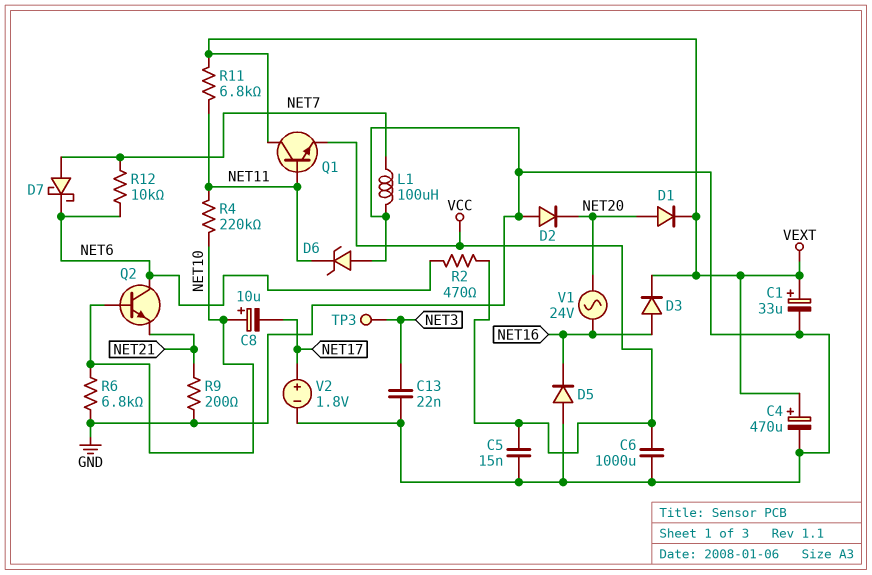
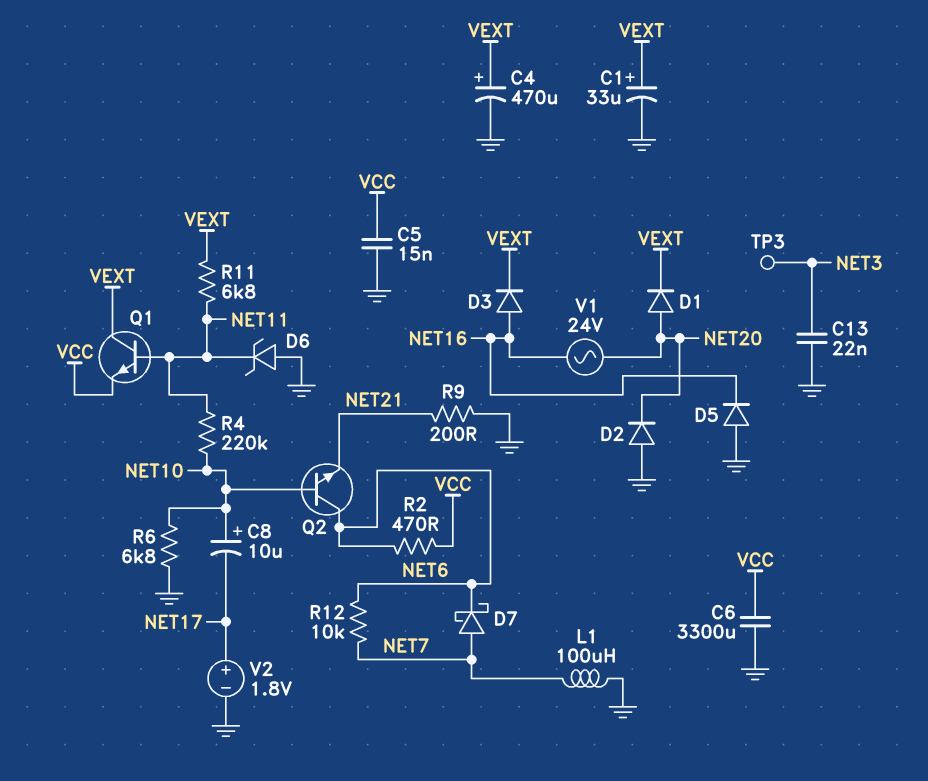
C6: 1000uF (GND, VCC) -> 3300uF (GND, VCC)

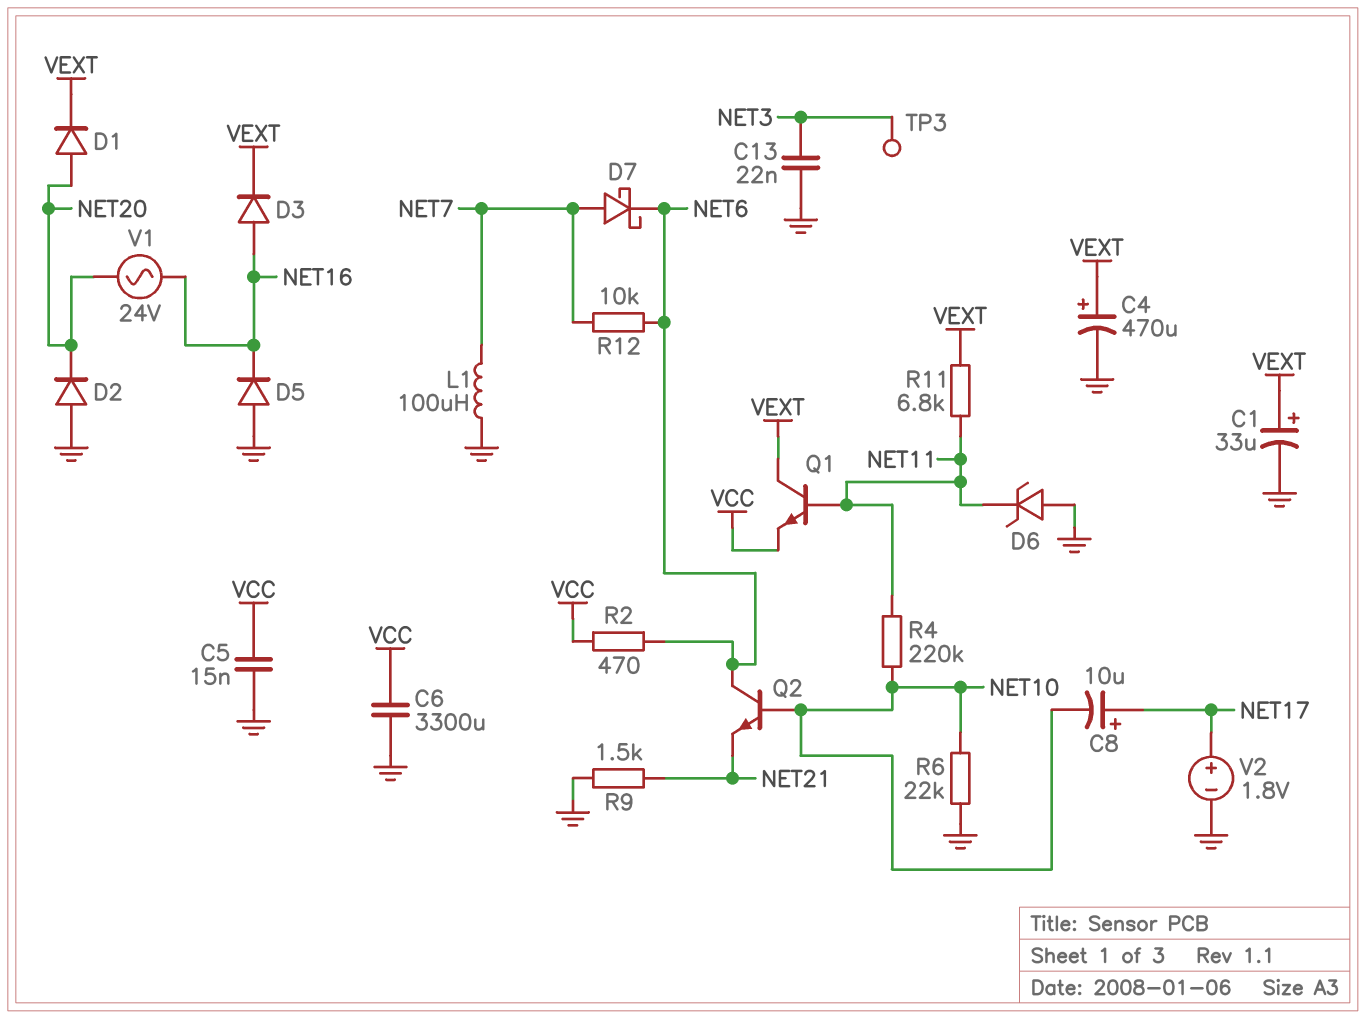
C8: 10uF (plus NET10, minus NET17) -> 10uF (plus NET17, minus NET10)
R6: 6.8k (GND, NET10) -> 22k (GND, NET10)
R9: 200 (GND, NET21) -> 1.5k (GND, NET21)

